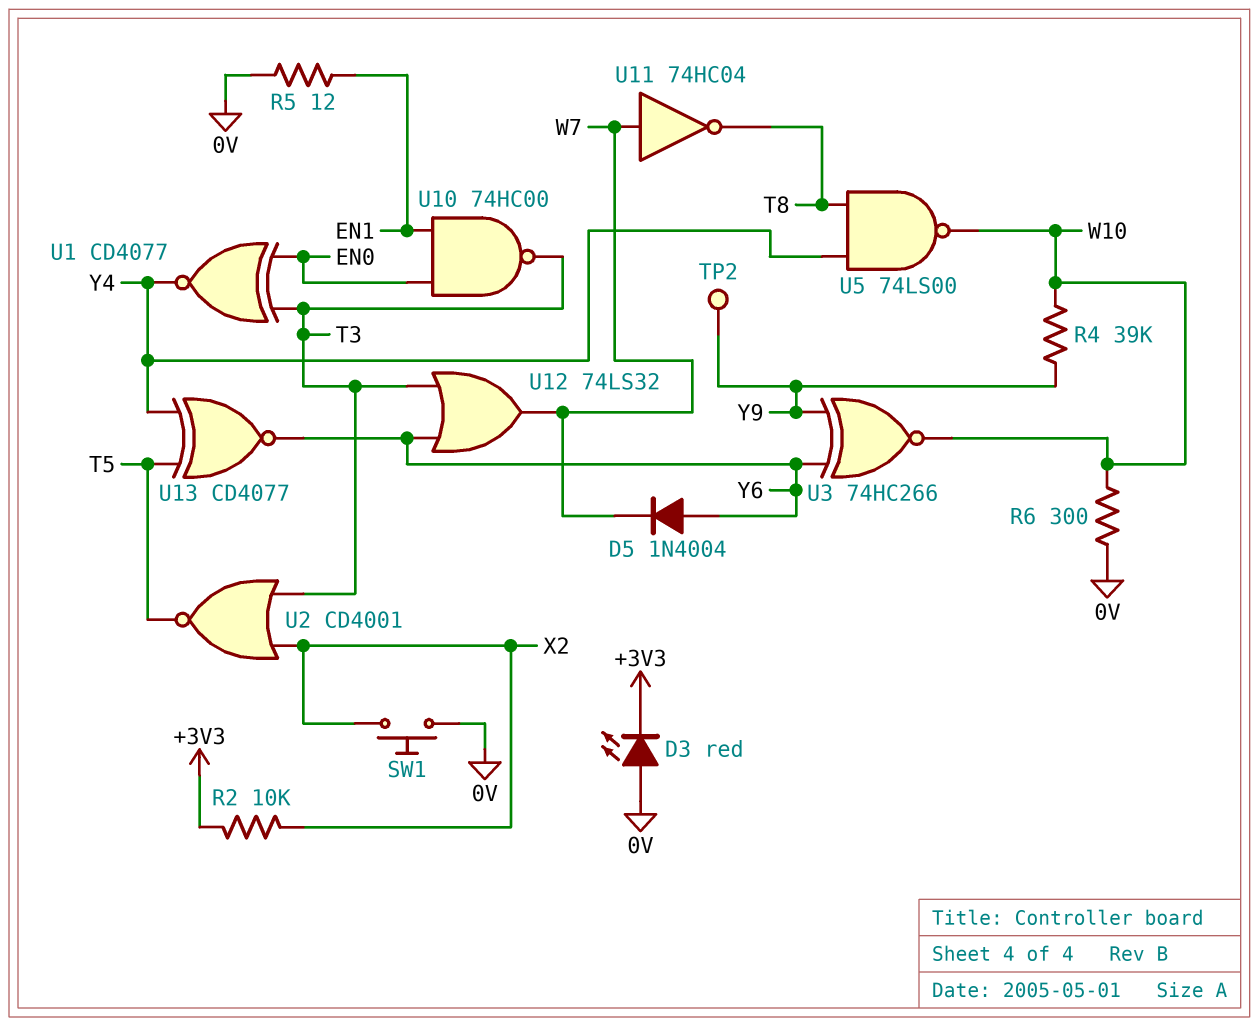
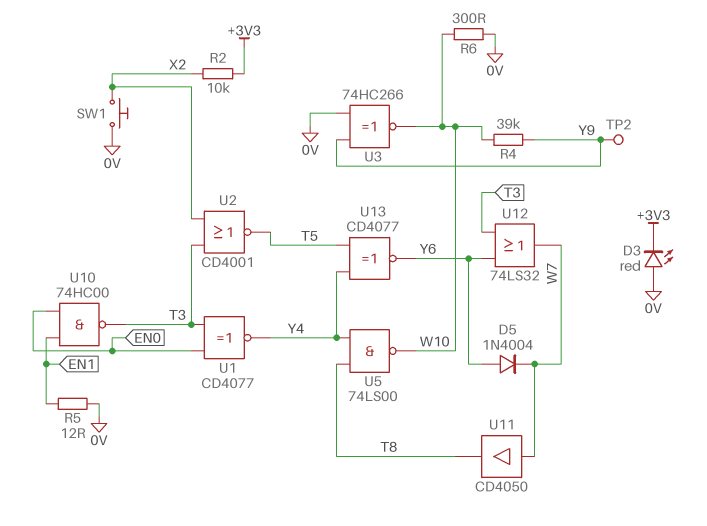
U3: XNOR 74HC266 (in Y6, in Y9, out W10) -> XNOR 74HC266 (in 0V, in Y9, out W10)
U11: NOT 74HC04 (in W7, out T8) -> buffer CD4050 (in W7, out T8)

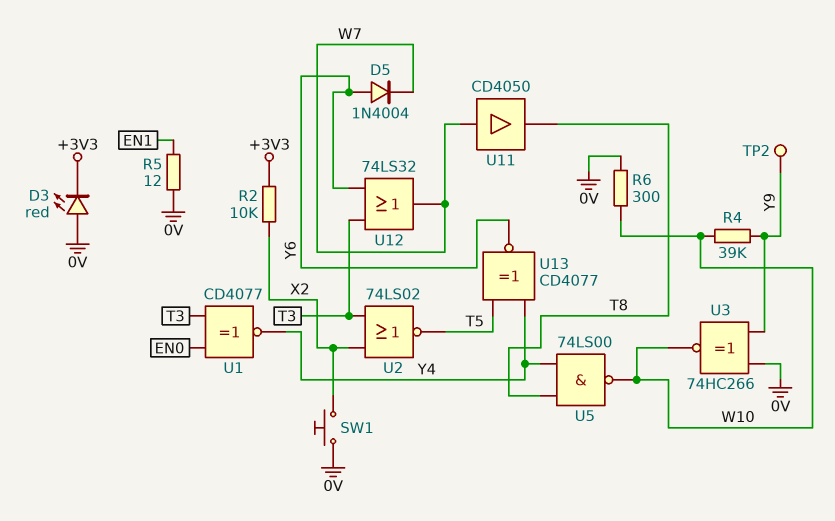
U2: NOR CD4001 (in T3, in X2, out T5) -> NOR 74LS02 (in T3, in X2, out T5)
U10: NAND 74HC00 (in EN0, in EN1, out T3) -> none

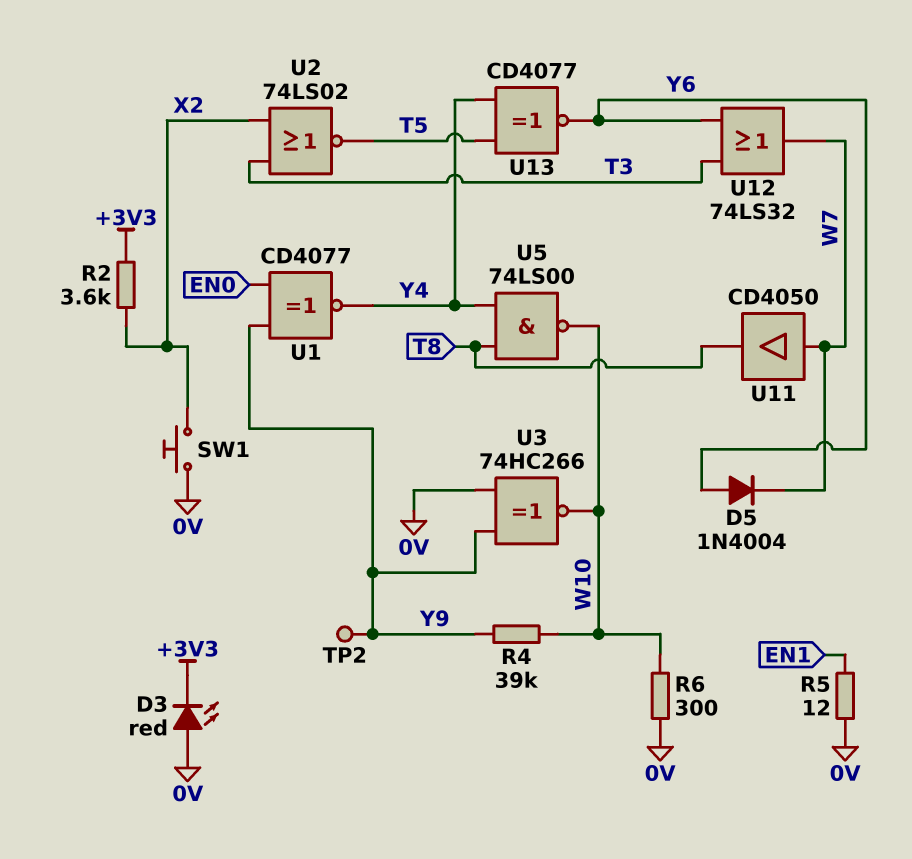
R2: 10k (+3V3, X2) -> 3.6k (+3V3, X2)
U1: XNOR CD4077 (in EN0, in T3, out Y4) -> XNOR CD4077 (in EN0, in Y9, out Y4)

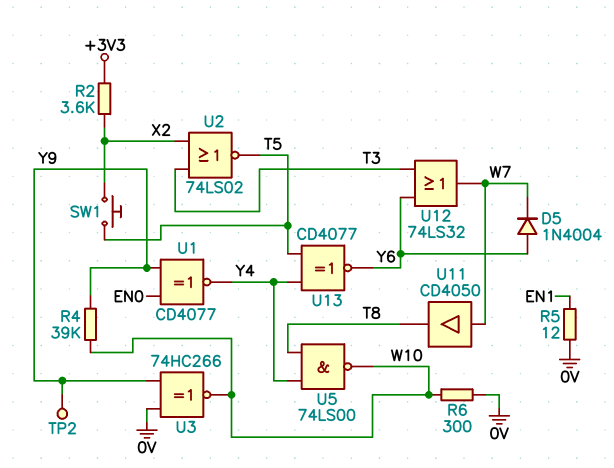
D3: LED red (A 0V, K +3V3) -> none
SW1: button (0V, X2) -> button (T5, X2)

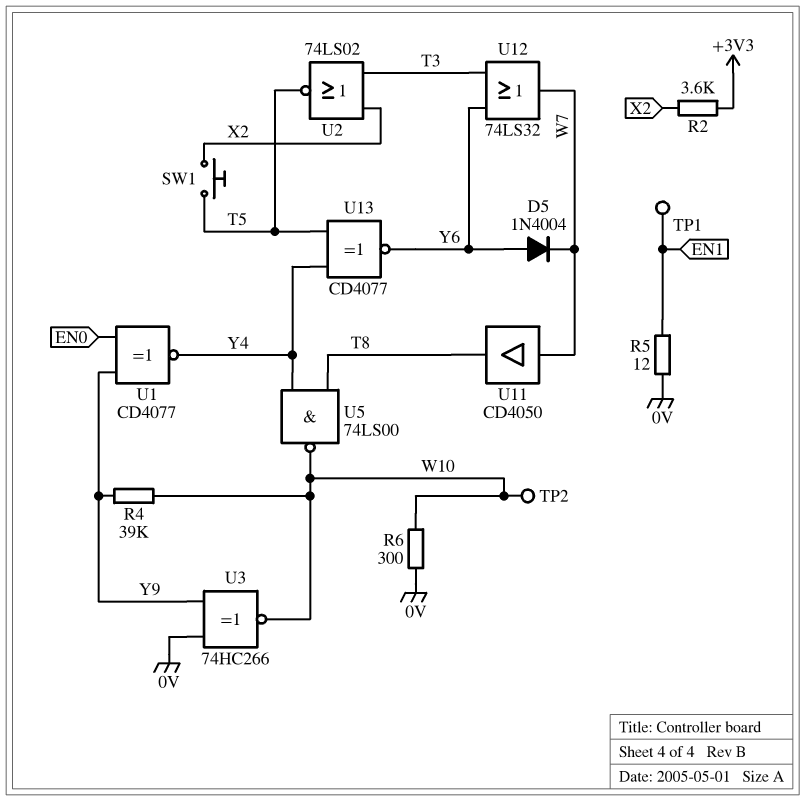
TP1: none -> test point (EN1)
TP2: test point (Y9) -> test point (W10)

